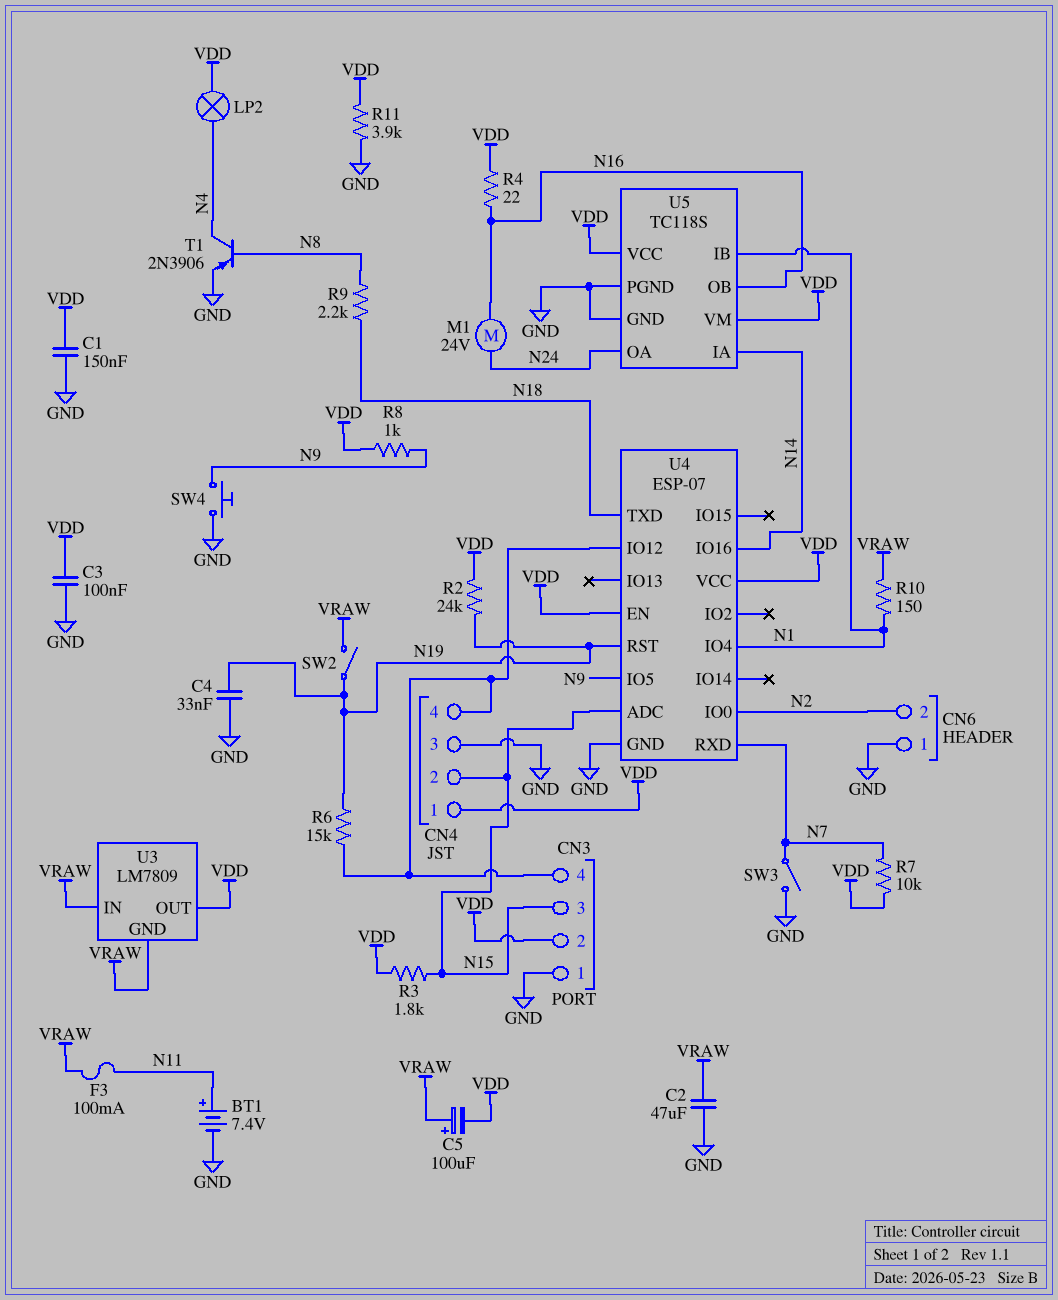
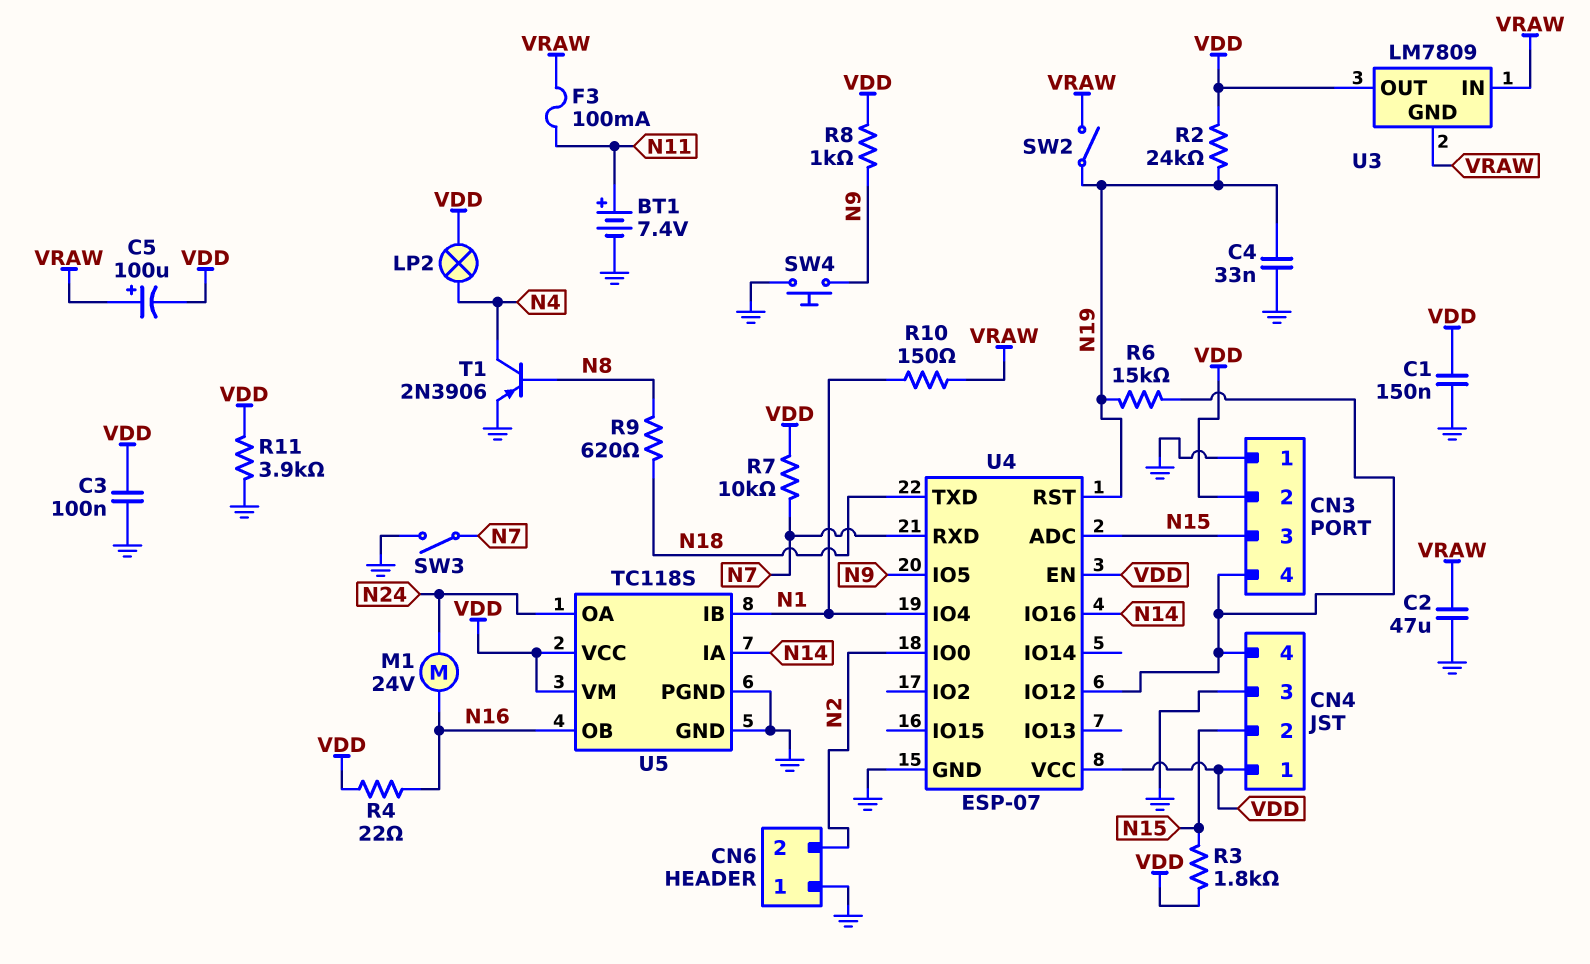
R9: 2.2k (N8, N18) -> 620 (N8, N18)

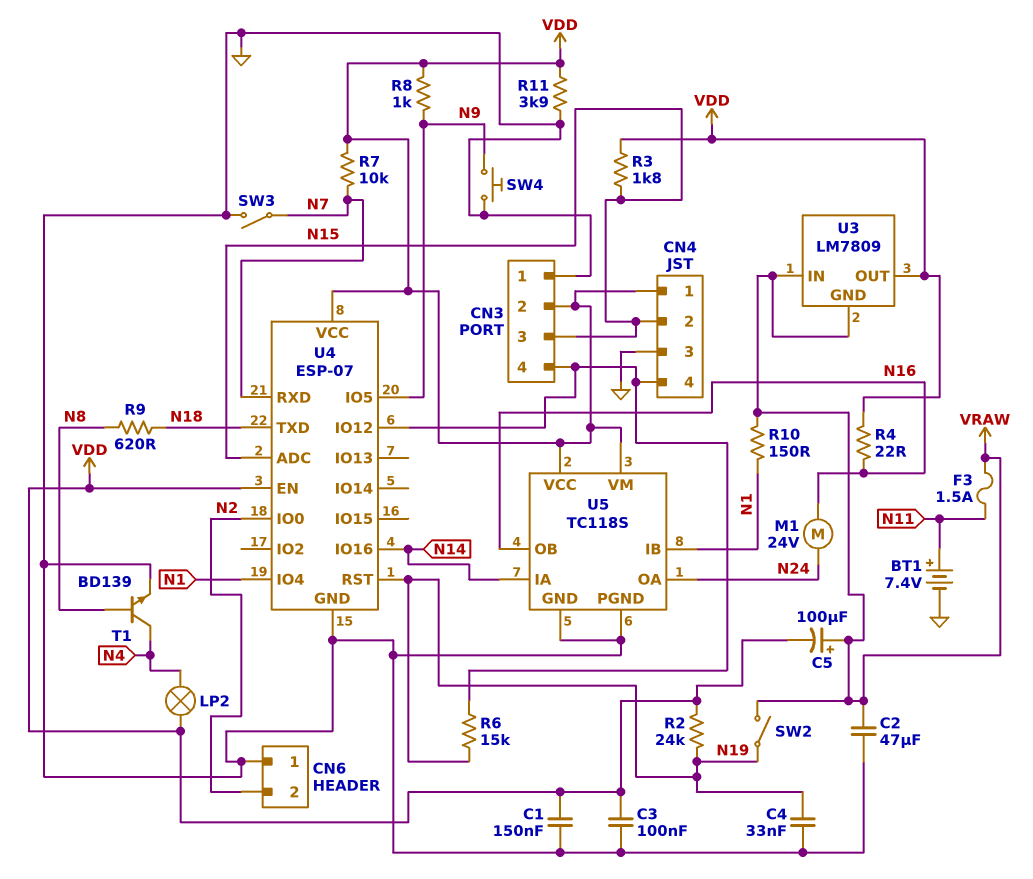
F3: 100mA (N11, VRAW) -> 1.5A (N11, VRAW)
T1: PNP 2N3906 (B N8, C N4, E GND) -> NPN BD139 (B N8, C N4, E GND)

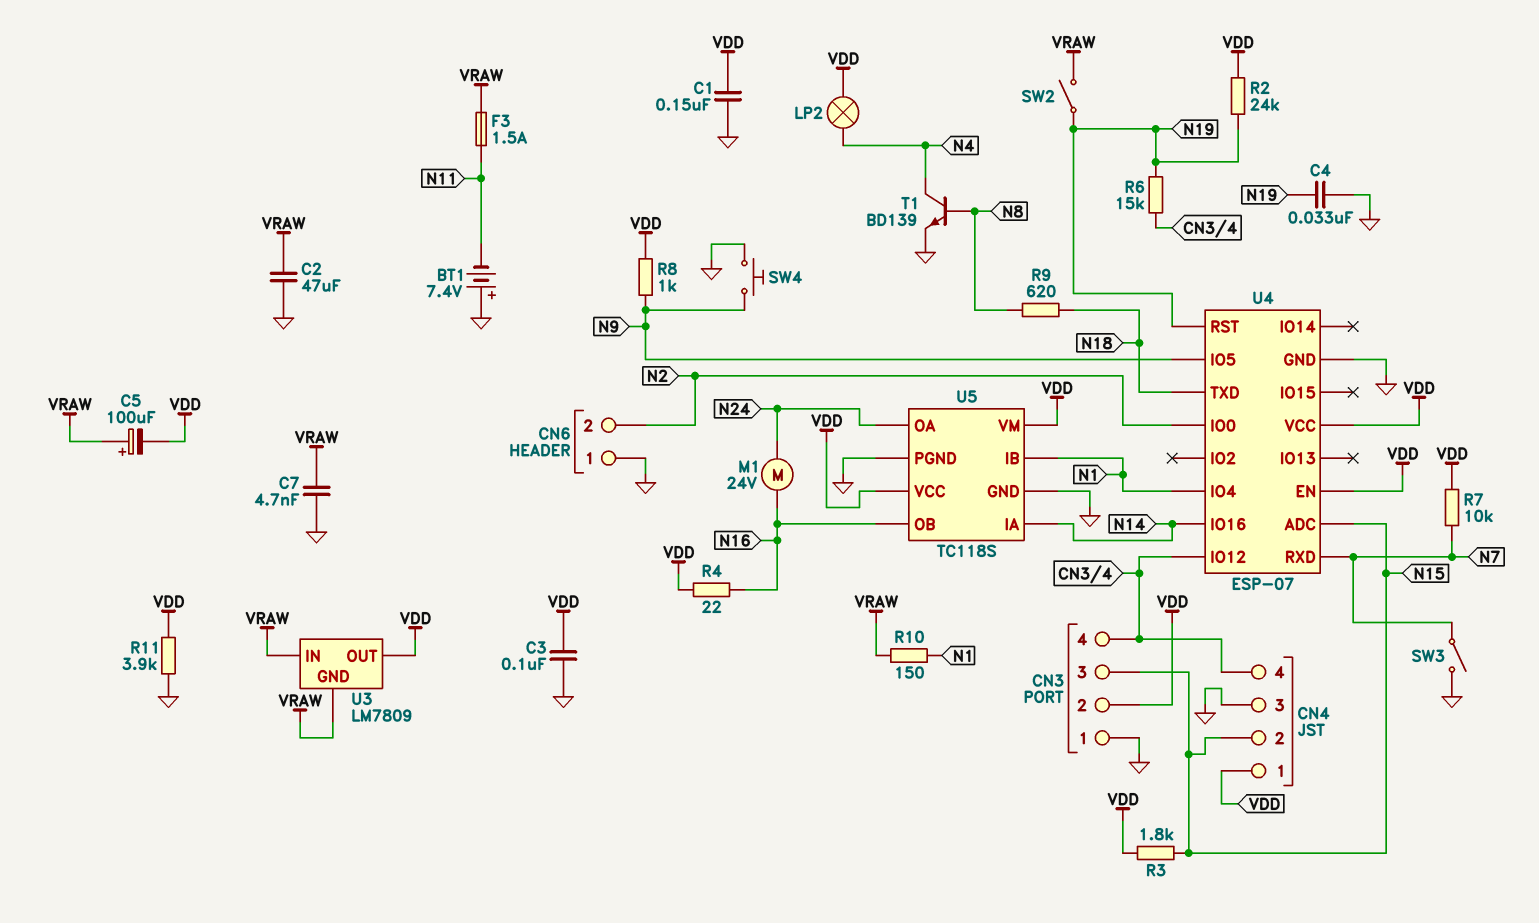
BT1: 7.4V (plus N11, minus GND) -> 7.4V (plus GND, minus N11)
C7: none -> 4.7nF (GND, VRAW)

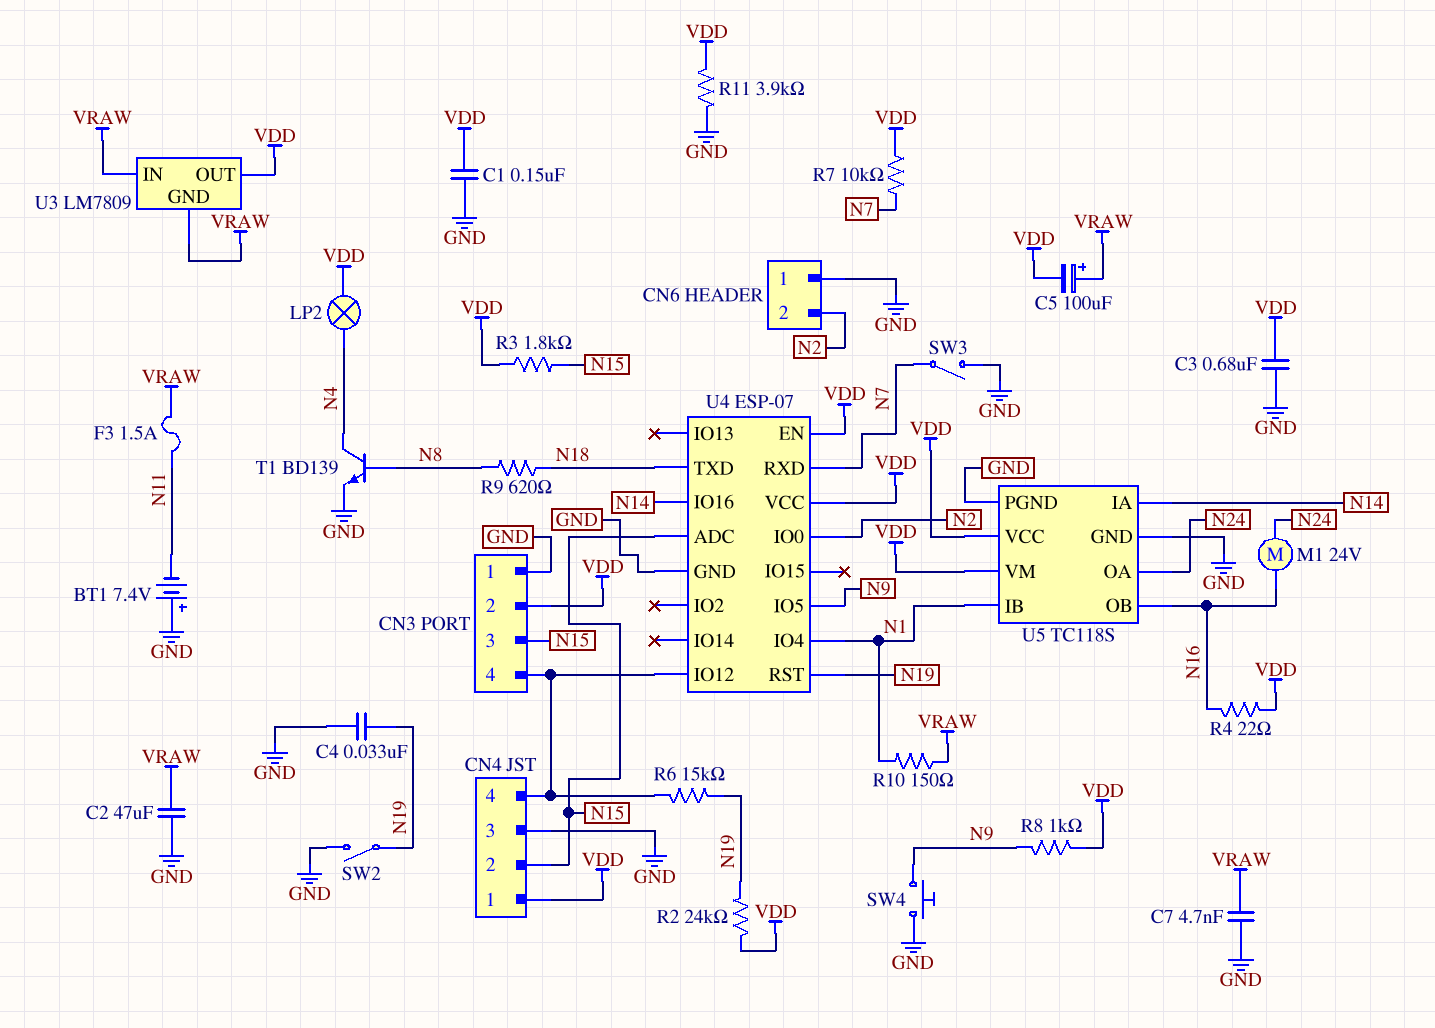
C3: 100nF (GND, VDD) -> 680nF (GND, VDD)
SW2: switch (N19, VRAW) -> switch (GND, N19)

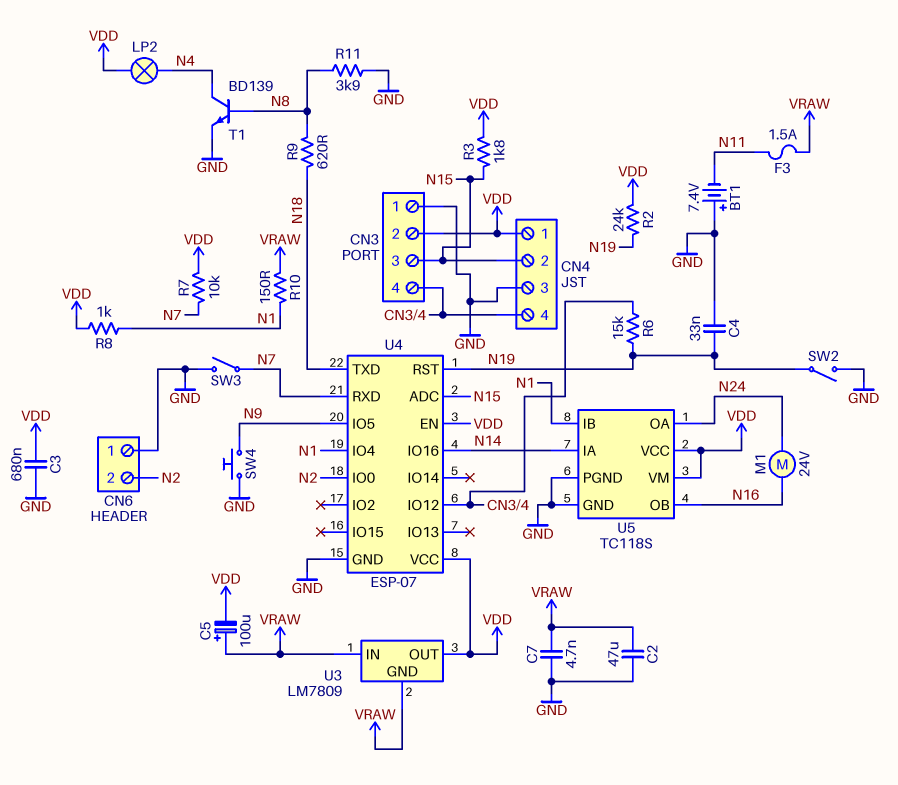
C1: 150nF (GND, VDD) -> none
R4: 22 (N16, VDD) -> none
R8: 1k (N9, VDD) -> 1k (N1, VDD)
R11: 3.9k (GND, VDD) -> 3.9k (GND, N8)

